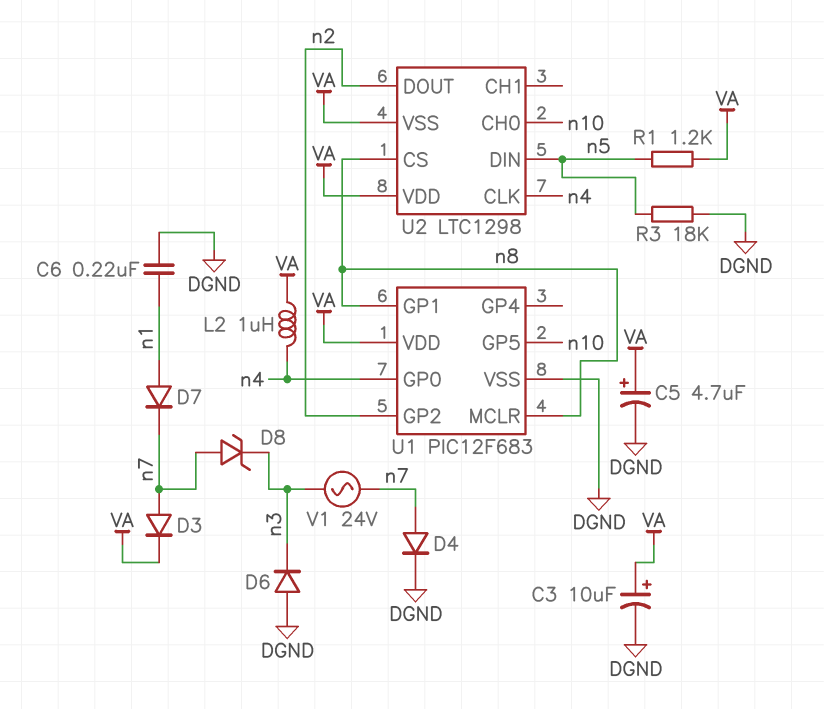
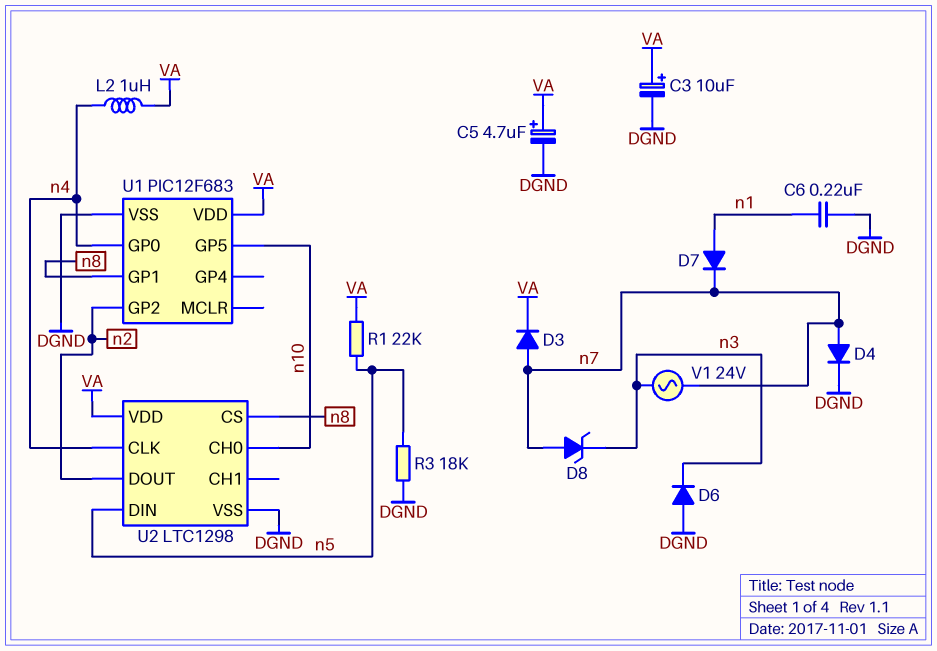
R1: 1.2k (VA, n5) -> 22k (VA, n5)
U1 pin MCLR: n8 -> none
U2 pin VSS: VA -> DGND

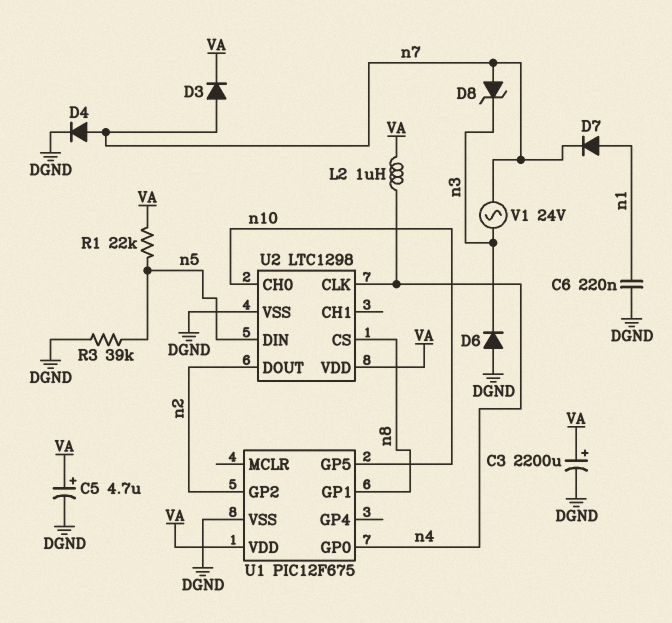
C3: 10uF (plus VA, minus DGND) -> 2200uF (plus VA, minus DGND)
R3: 18k (DGND, n5) -> 39k (DGND, n5)
U1: PIC12F683 -> PIC12F675

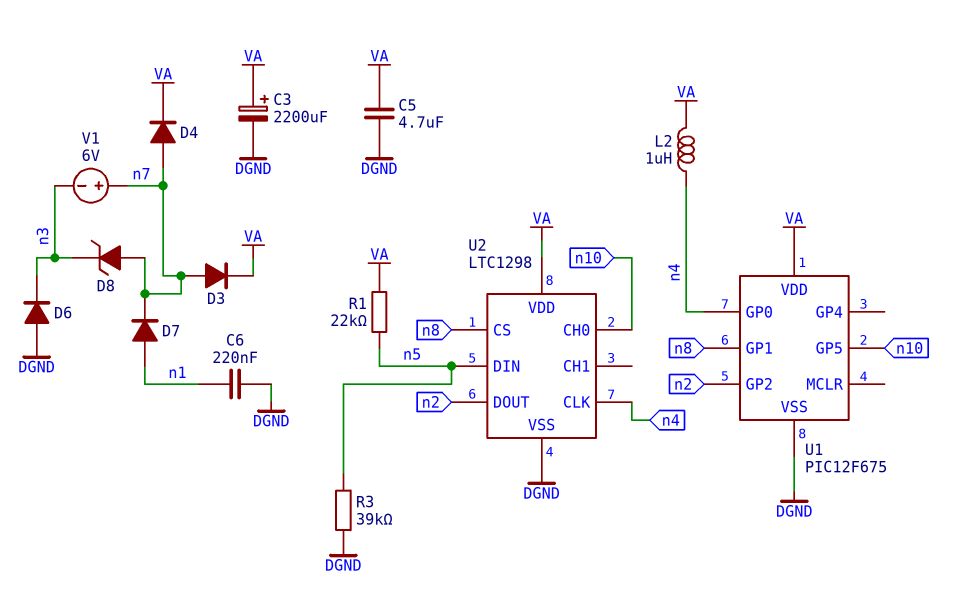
C5: 4.7uF (plus VA, minus DGND) -> 4.7uF (DGND, VA)
D4: diode (A n7, K DGND) -> diode (A n7, K VA)
V1: AC 24V (n3, n7) -> 6V (plus n7, minus n3)

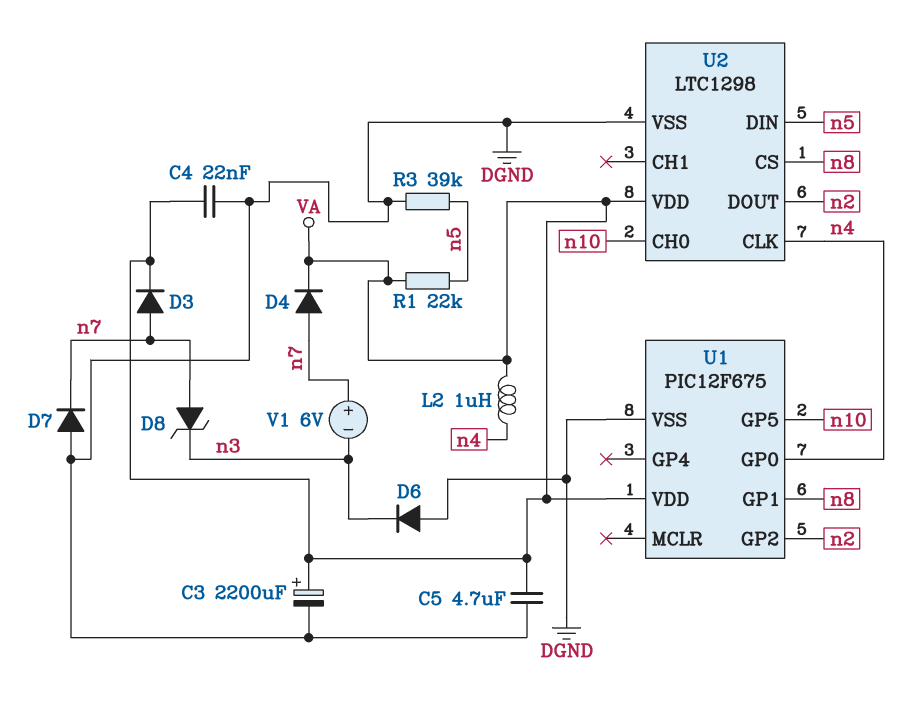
C4: none -> 22nF (DGND, VA)
C6: 220nF (DGND, n1) -> none
D7: diode (A n1, K n7) -> diode (A DGND, K n7)

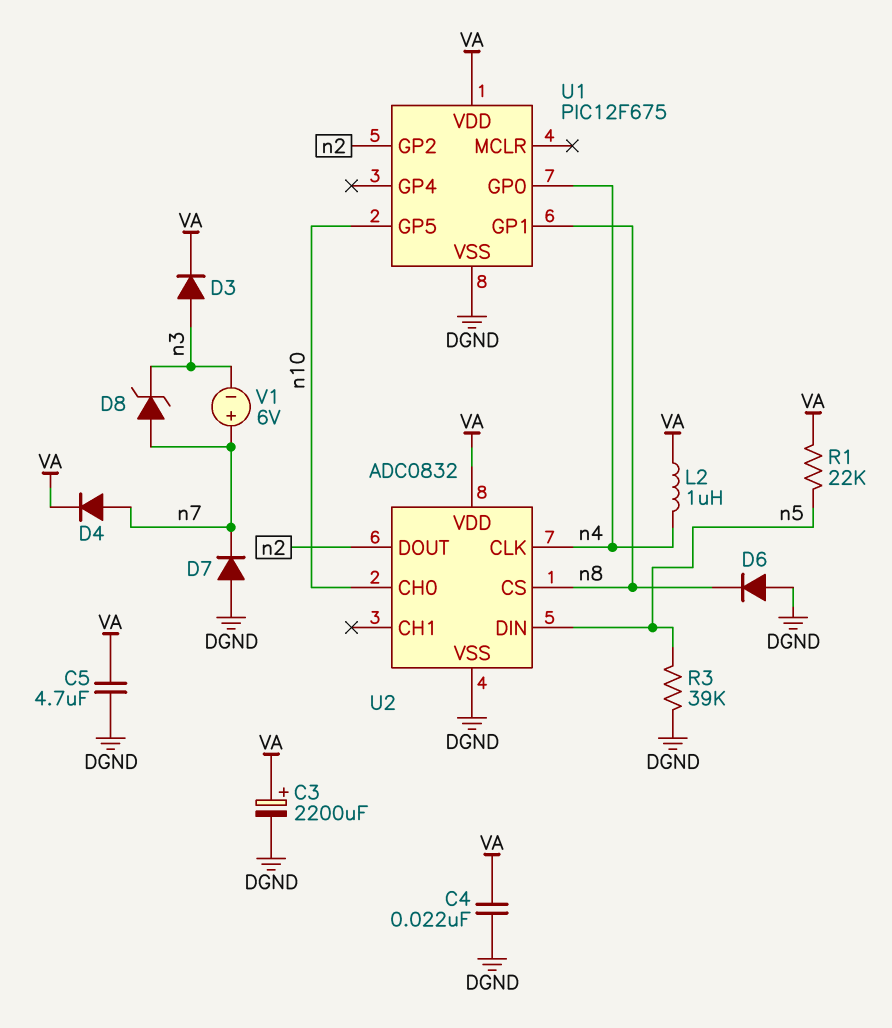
D3: diode (A n7, K VA) -> diode (A n3, K VA)
D6: diode (A DGND, K n3) -> diode (A DGND, K n8)
U2: LTC1298 -> ADC0832

